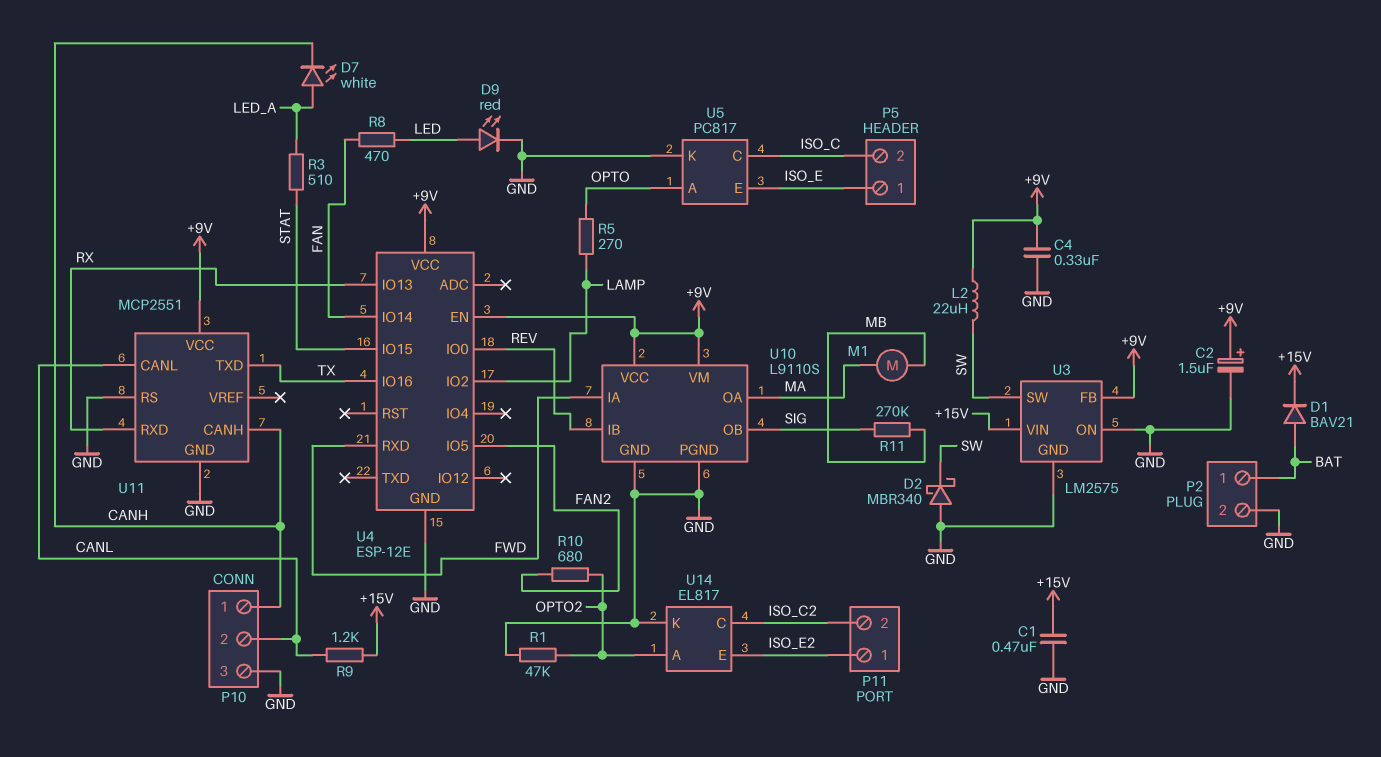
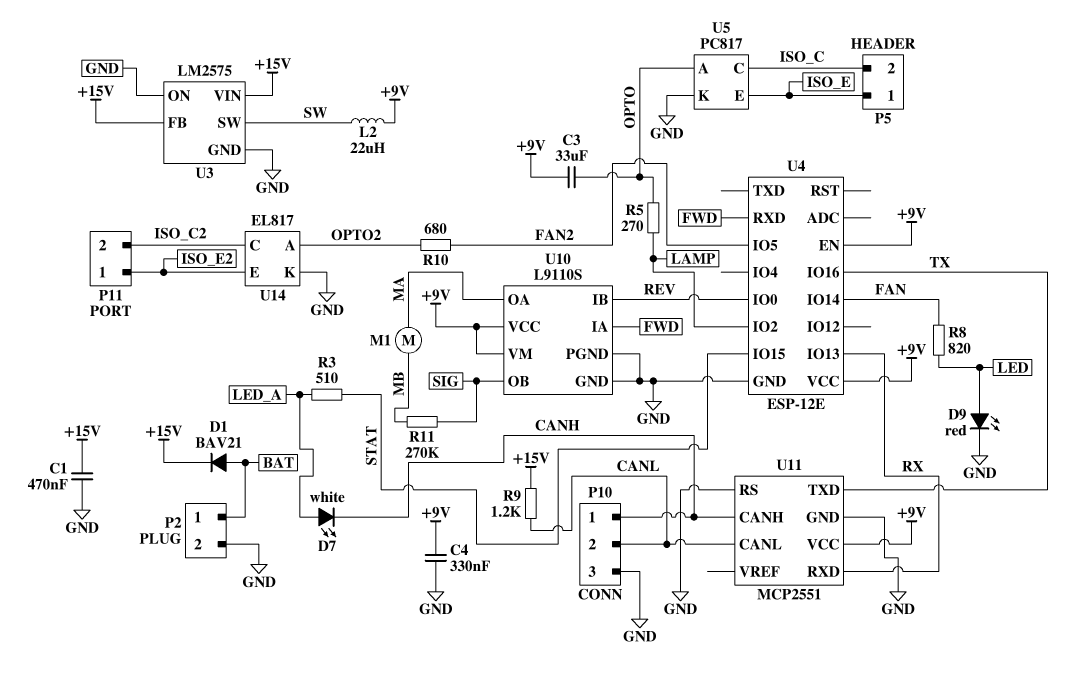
C2: 1.5uF (plus +9V, minus GND) -> none
C3: none -> 33uF (+9V, OPTO)
D2: schottky MBR340 (A GND, K SW) -> none
R1: 47k (GND, OPTO2) -> none
R8: 470 (FAN, LED) -> 820 (FAN, LED)
U3 pin FB: +9V -> +15V

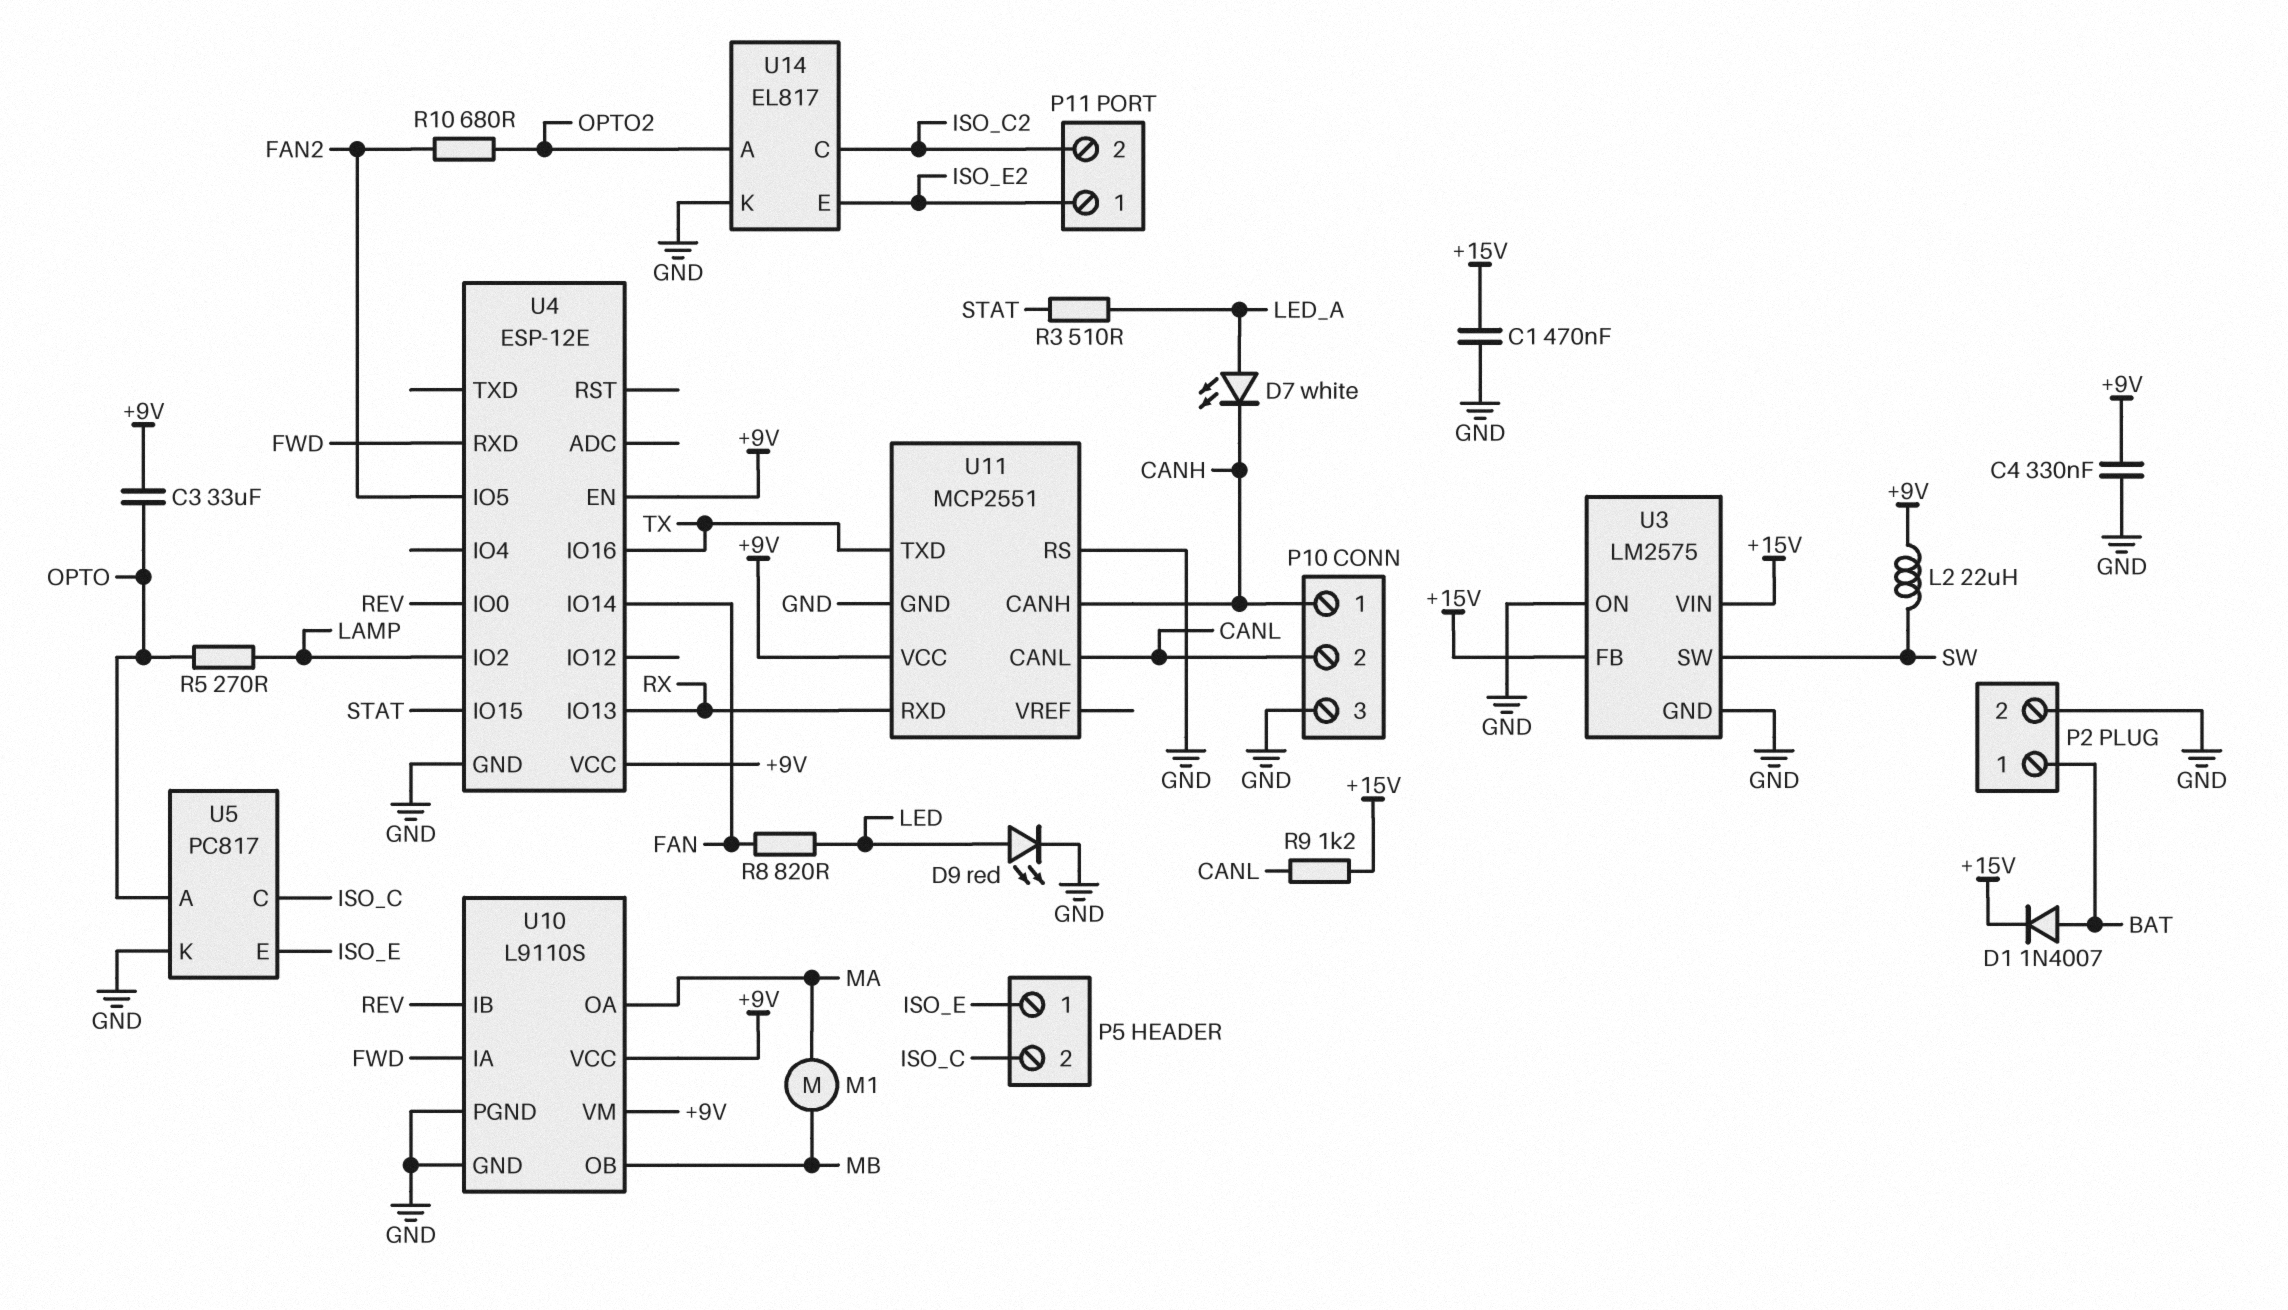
D1: diode BAV21 (A BAT, K +15V) -> diode 1N4007 (A BAT, K +15V)
R11: 270k (MB, SIG) -> none
U10 pin OB: SIG -> MB

